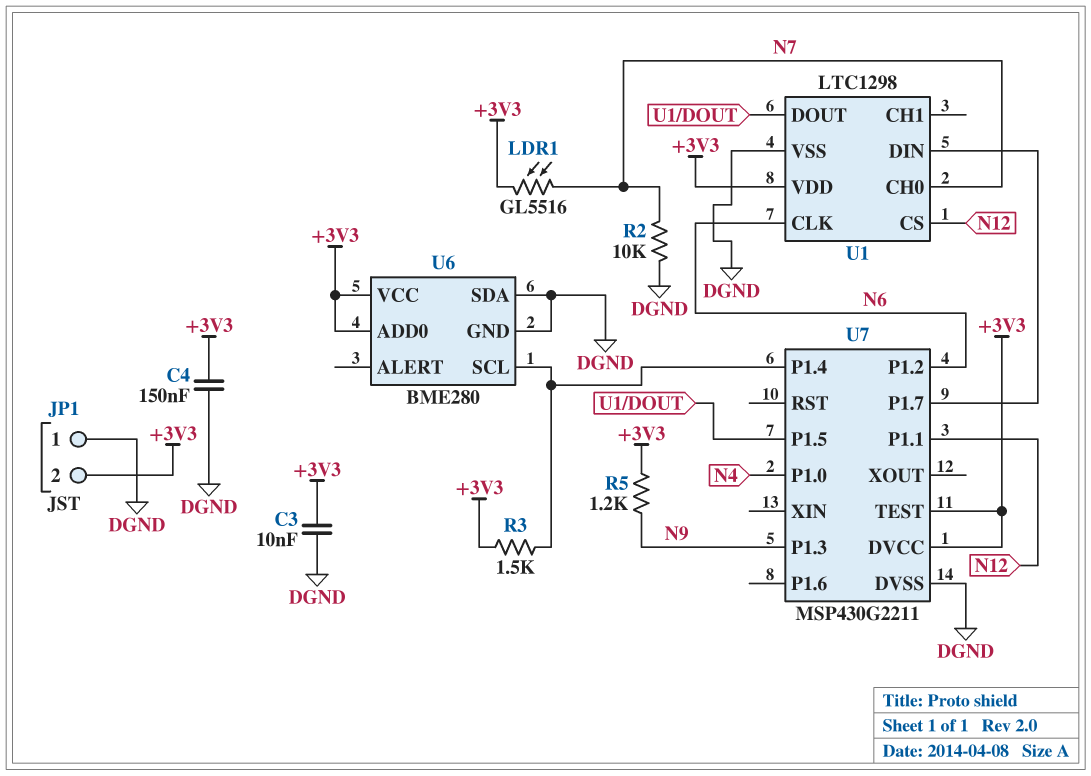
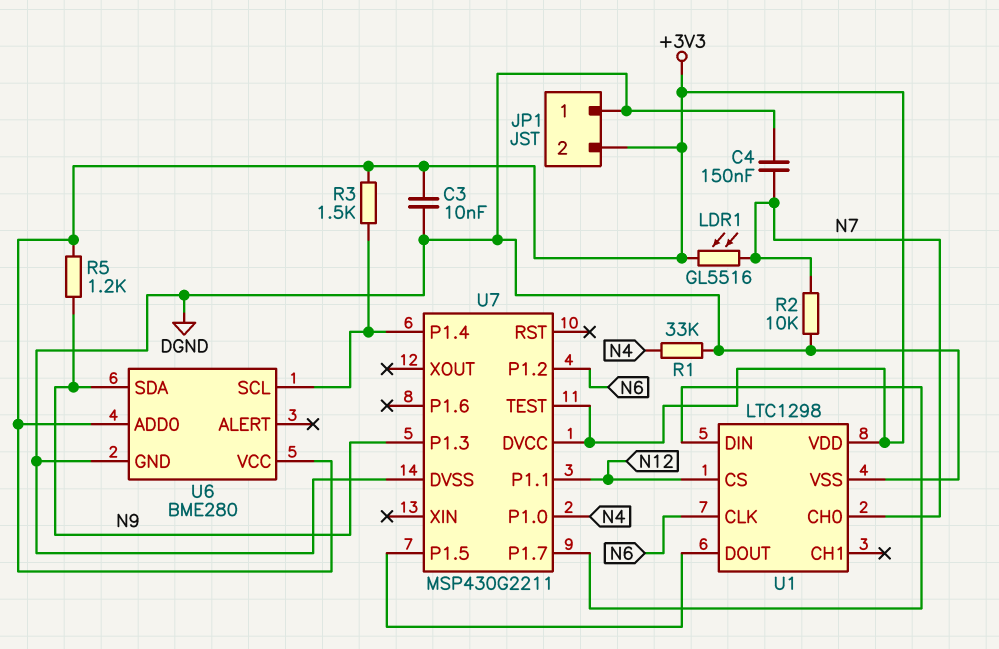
C4: 150nF (+3V3, DGND) -> 150nF (DGND, N7)
R1: none -> 33k (DGND, N4)
U6 pin SDA: DGND -> N9

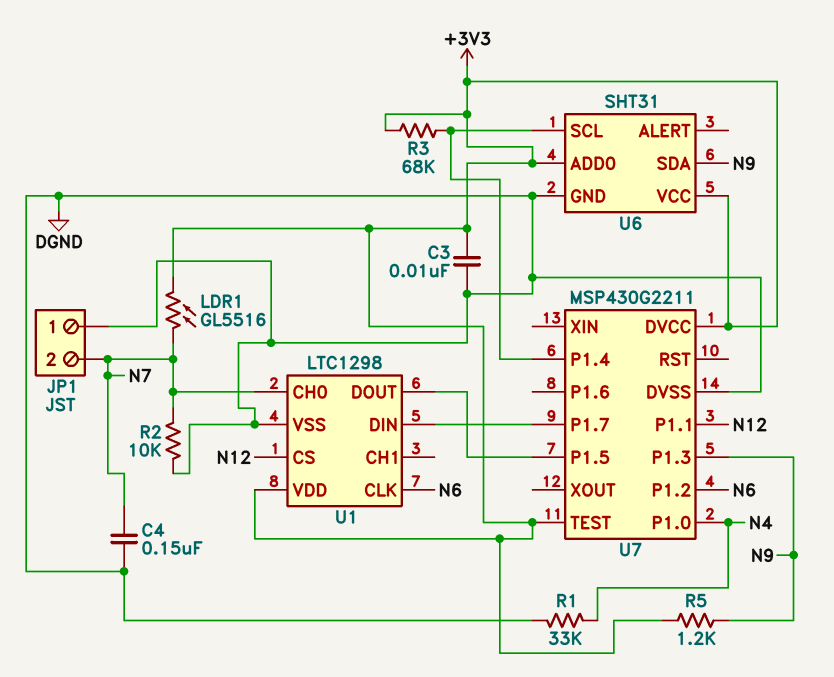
JP1 pin 2: +3V3 -> N7
R3: 1.5k (+3V3, U6/SCL) -> 68k (+3V3, U6/SCL)
U6: BME280 -> SHT31

